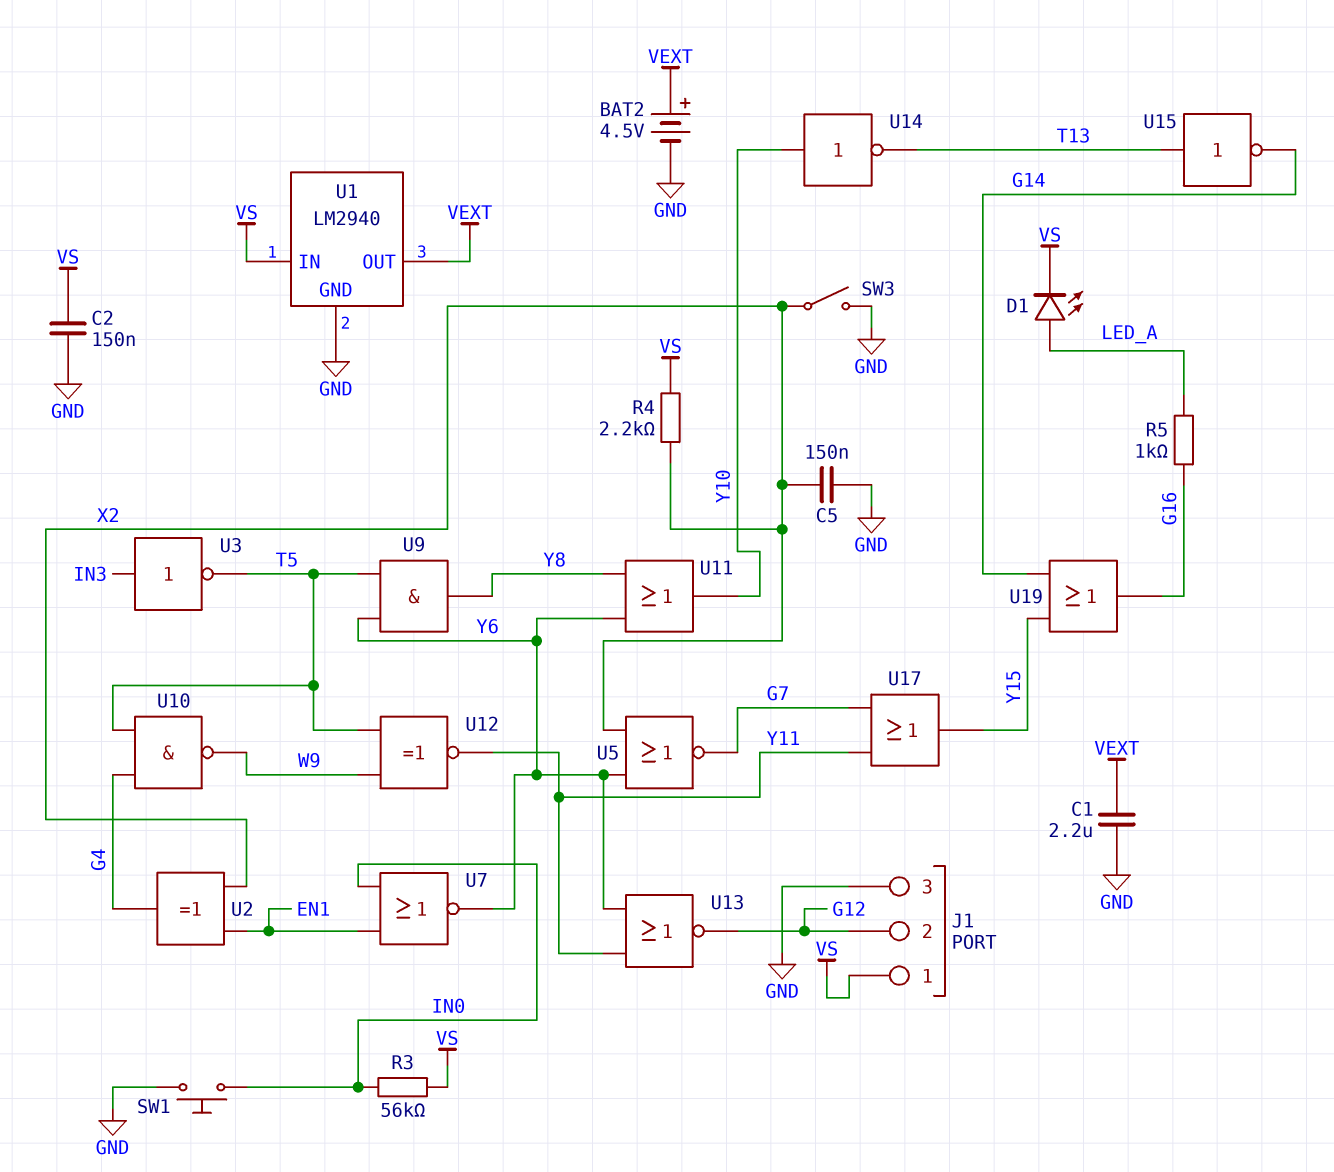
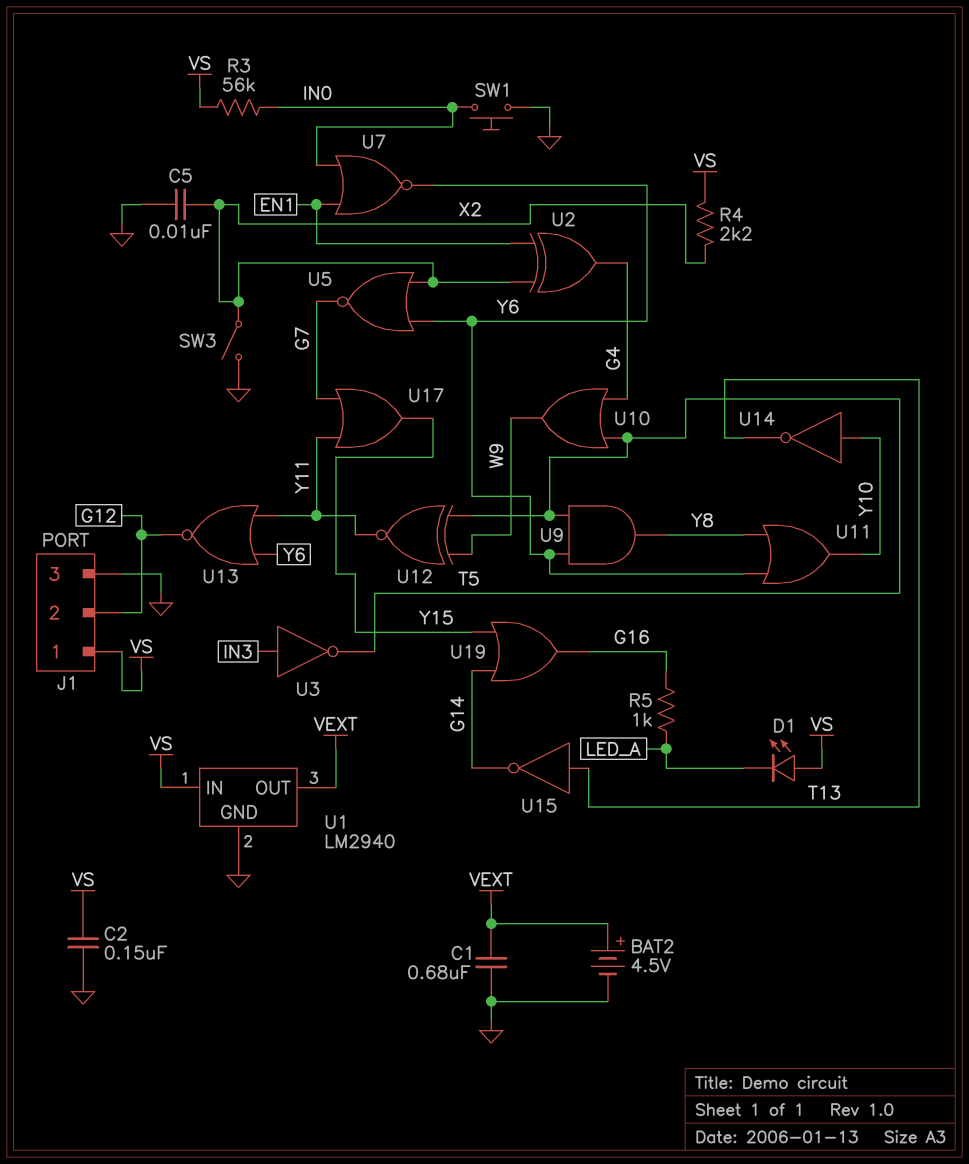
C1: 2.2uF (GND, VEXT) -> 680nF (GND, VEXT)
C5: 150nF (GND, X2) -> 10nF (GND, X2)
D1: LED (A LED_A, K VS) -> LED (A VS, K LED_A)
U10: NAND (in G4, in T5, out W9) -> OR (in G4, in T5, out W9)

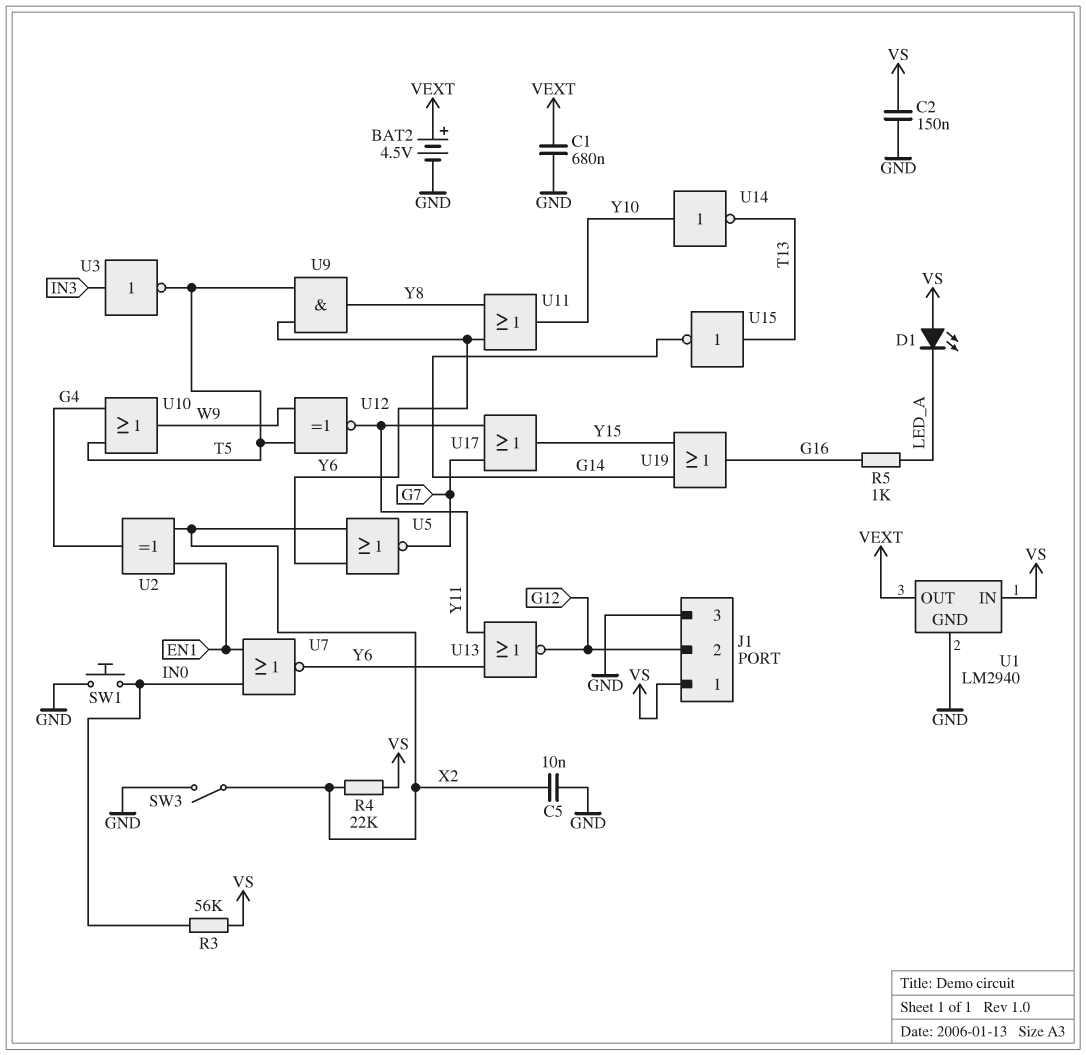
R4: 2.2k (VS, X2) -> 22k (VS, X2)

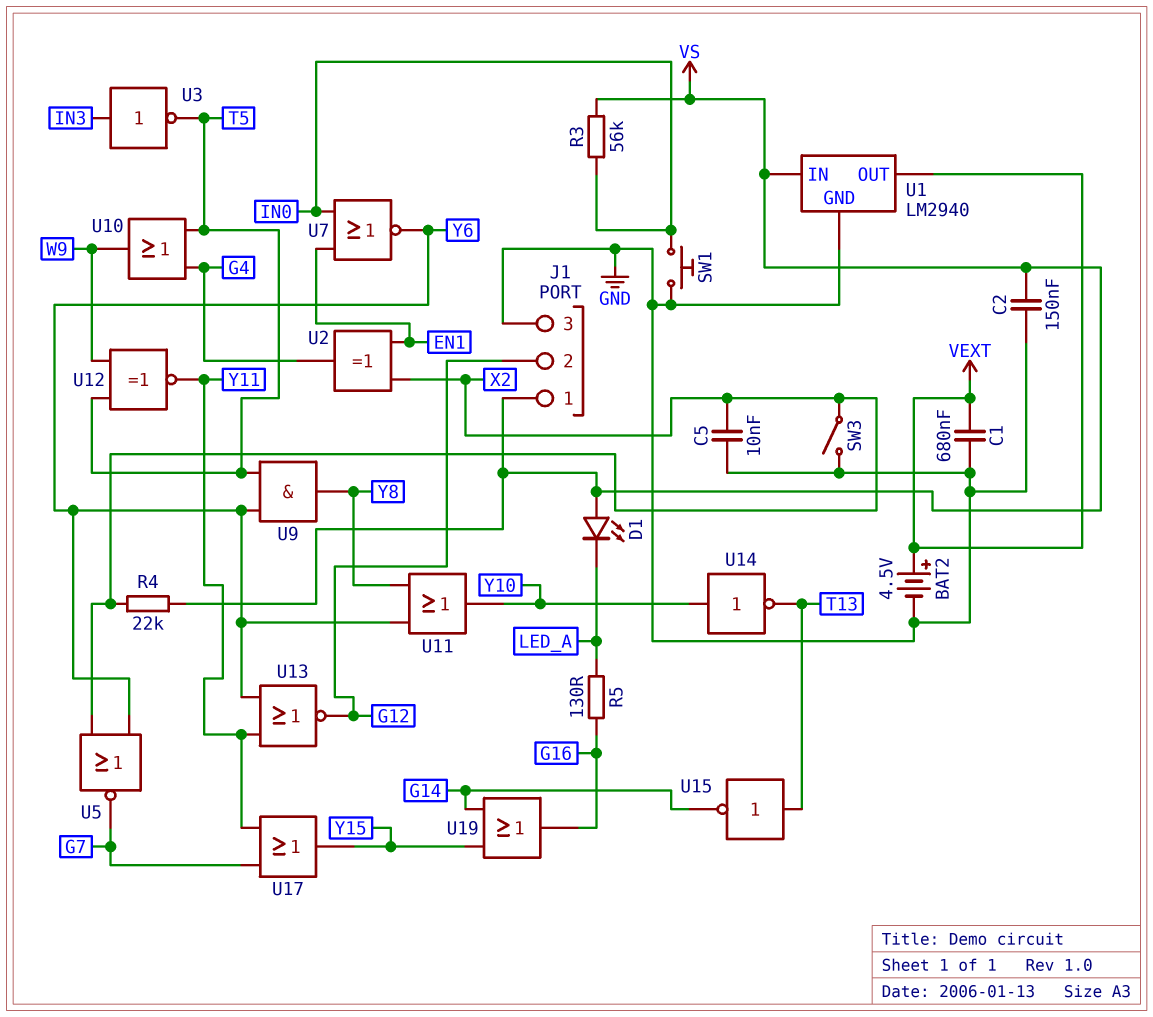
R5: 1k (G16, LED_A) -> 130 (G16, LED_A)

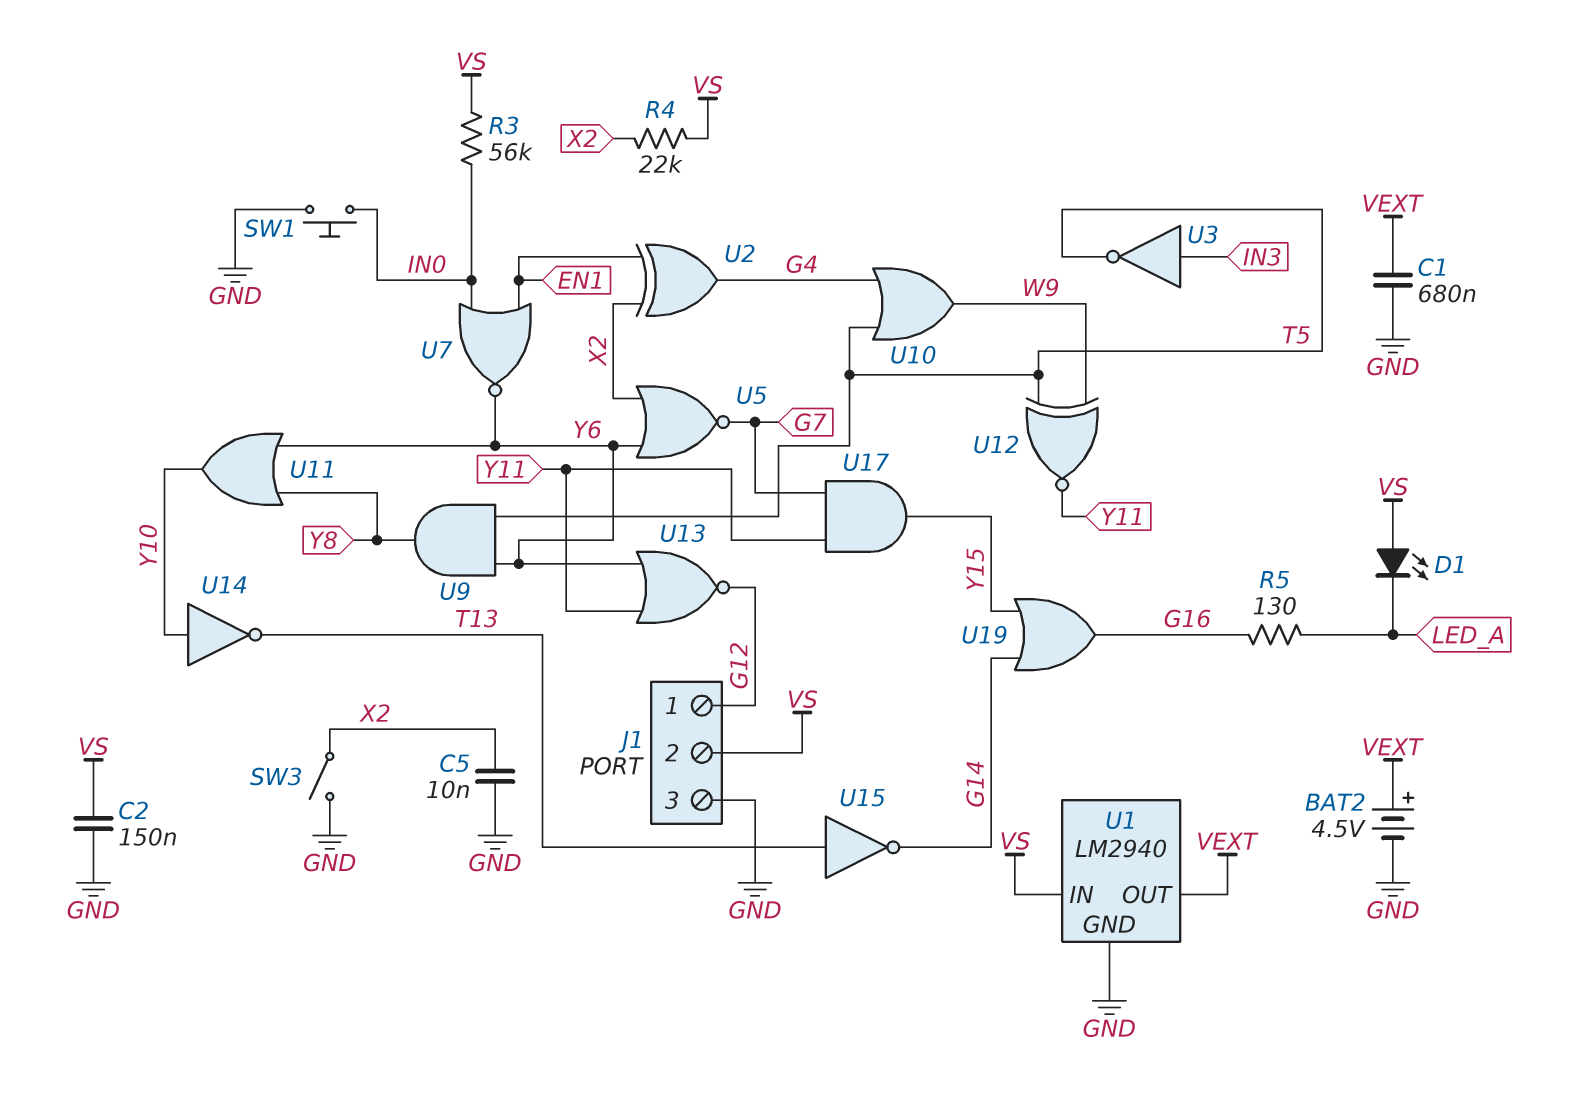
J1 pin 1: VS -> G12
J1 pin 2: G12 -> VS
U17: OR (in G7, in Y11, out Y15) -> AND (in G7, in Y11, out Y15)

